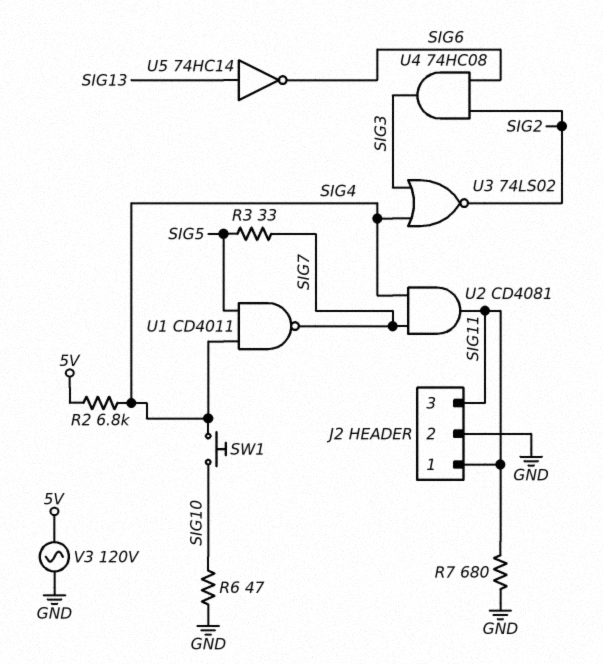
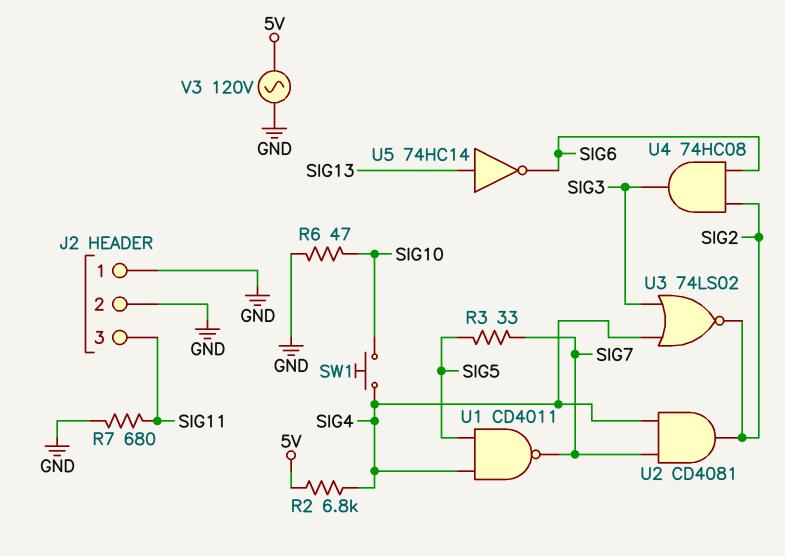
J2 pin 1: SIG11 -> GND
U2: AND CD4081 (in SIG4, in SIG7, out SIG11) -> AND CD4081 (in SIG4, in SIG7, out SIG2)

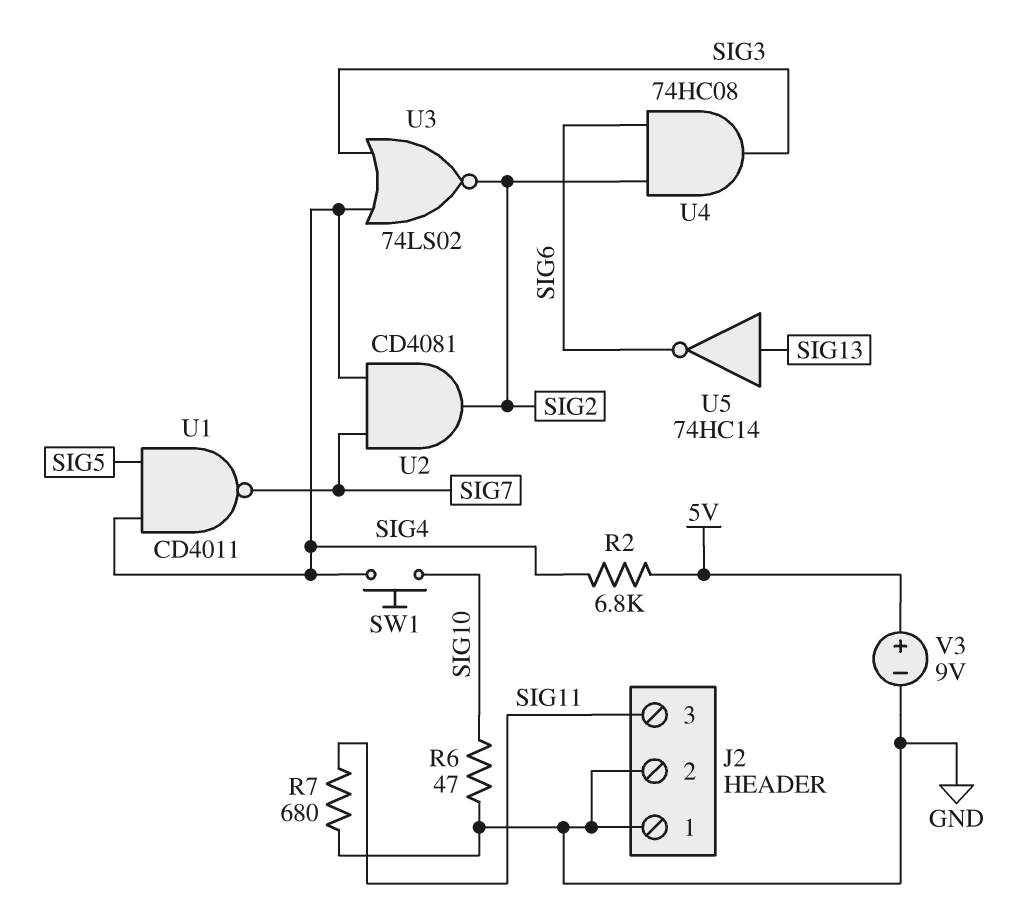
R3: 33 (SIG5, SIG7) -> none
V3: AC 120V (5V, GND) -> 9V (plus 5V, minus GND)

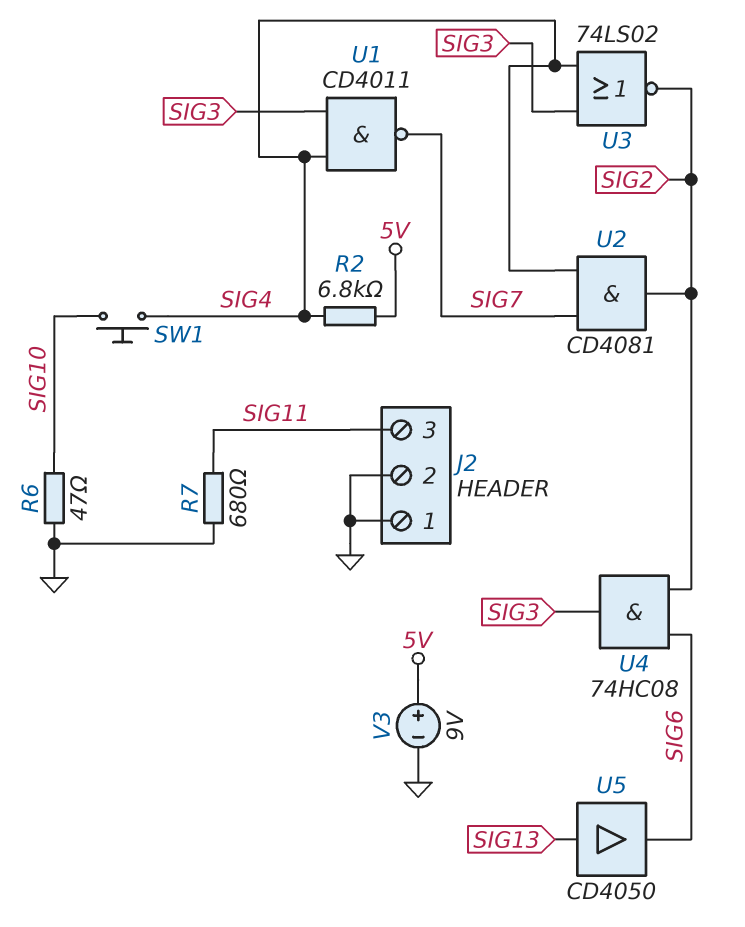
U1: NAND CD4011 (in SIG4, in SIG5, out SIG7) -> NAND CD4011 (in SIG3, in SIG4, out SIG7)
U5: NOT 74HC14 (in SIG13, out SIG6) -> buffer CD4050 (in SIG13, out SIG6)

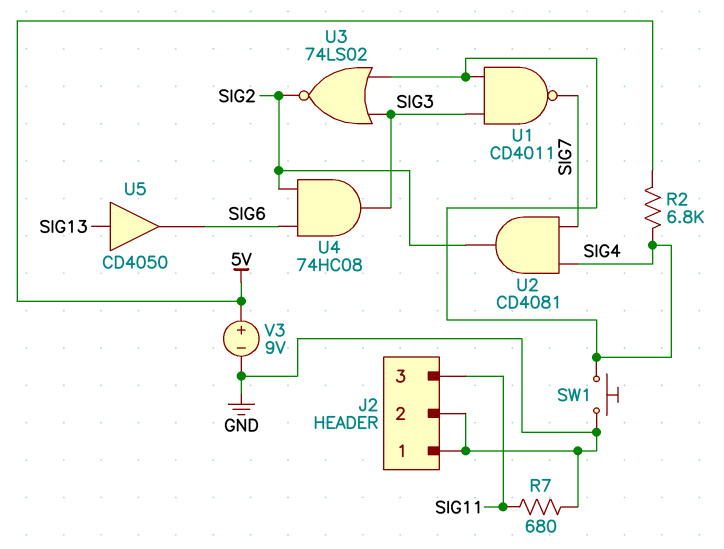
R6: 47 (GND, SIG10) -> none
SW1: button (SIG4, SIG10) -> button (GND, SIG4)

